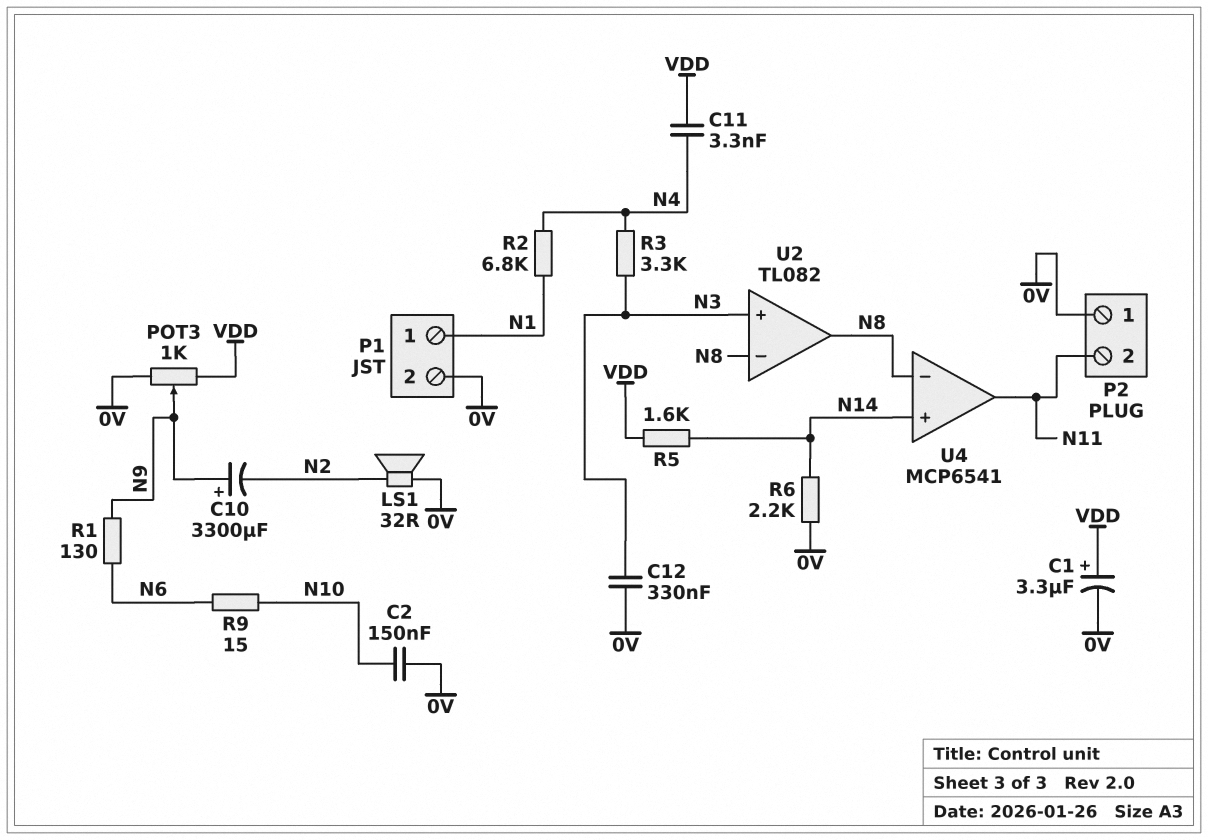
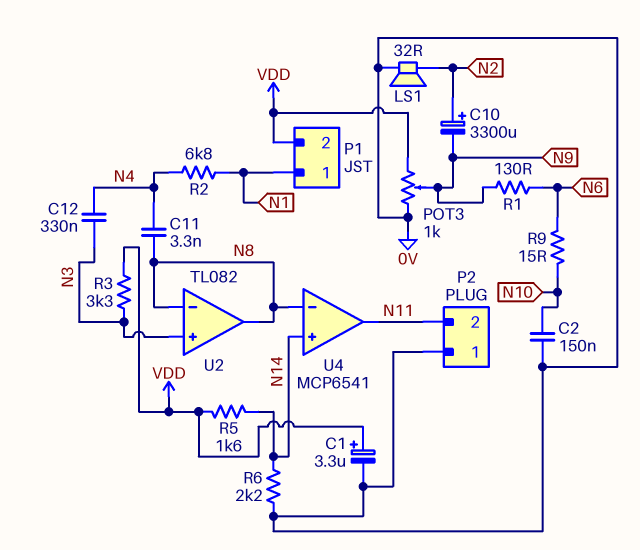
C10: 3300uF (plus N9, minus N2) -> 3300uF (plus N2, minus N9)
C11: 3.3nF (N4, VDD) -> 3.3nF (N4, N8)
C12: 330nF (0V, N3) -> 330nF (N3, N4)
P1 pin 2: 0V -> VDD
R3: 3.3k (N3, N4) -> 3.3k (N3, VDD)

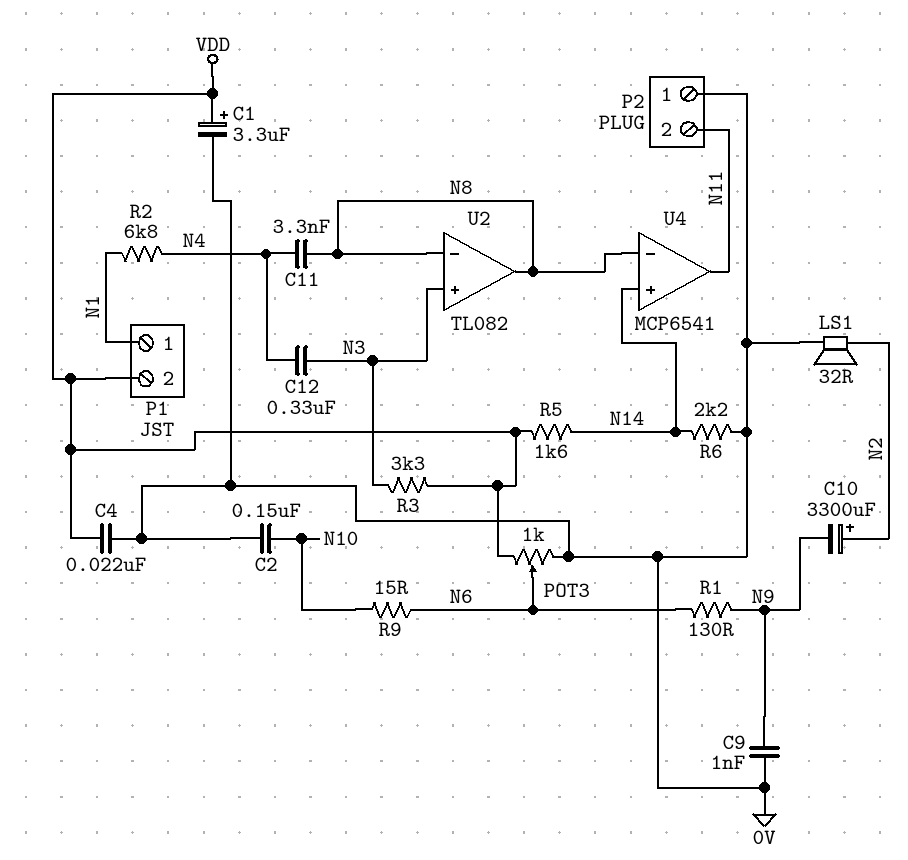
C4: none -> 22nF (0V, VDD)
C9: none -> 1nF (0V, N9)
POT3: 1k (0V, VDD, wiper N9) -> 1k (0V, VDD, wiper N6)

